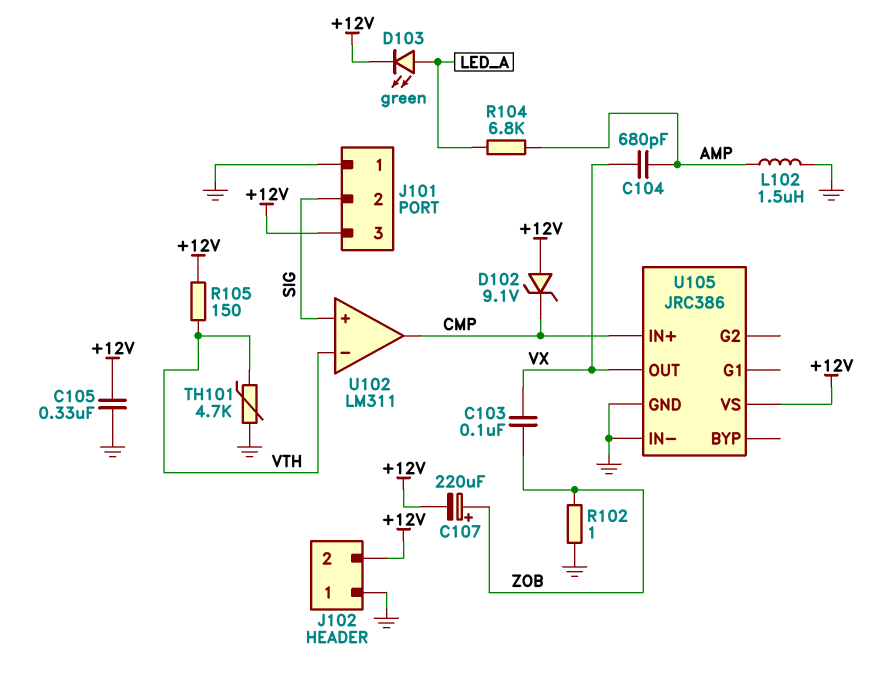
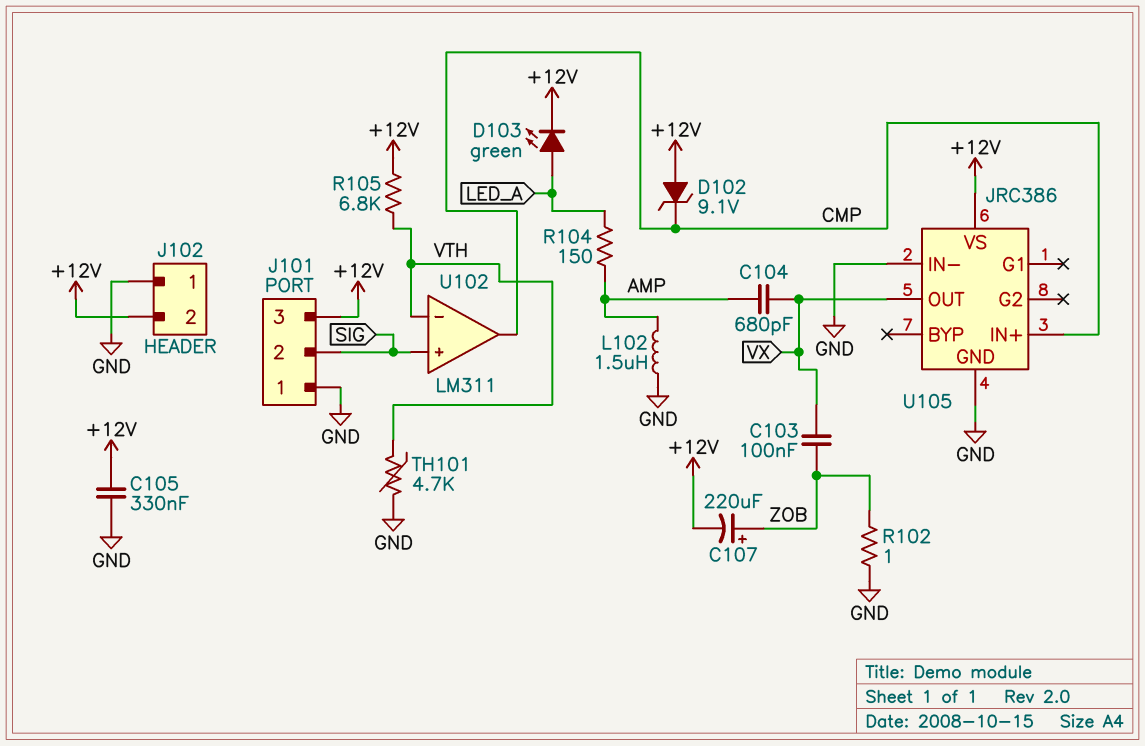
R104: 6.8k (AMP, LED_A) -> 150 (AMP, LED_A)
R105: 150 (+12V, VTH) -> 6.8k (+12V, VTH)

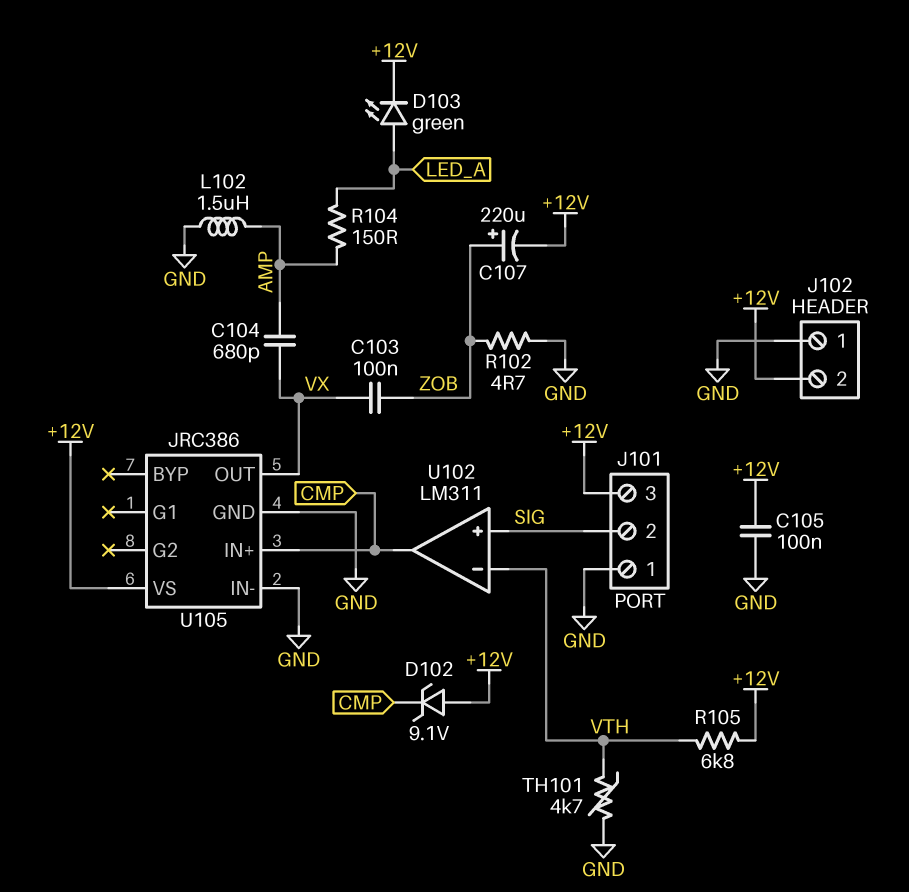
C105: 330nF (+12V, GND) -> 100nF (+12V, GND)
R102: 1 (GND, ZOB) -> 4.7 (GND, ZOB)

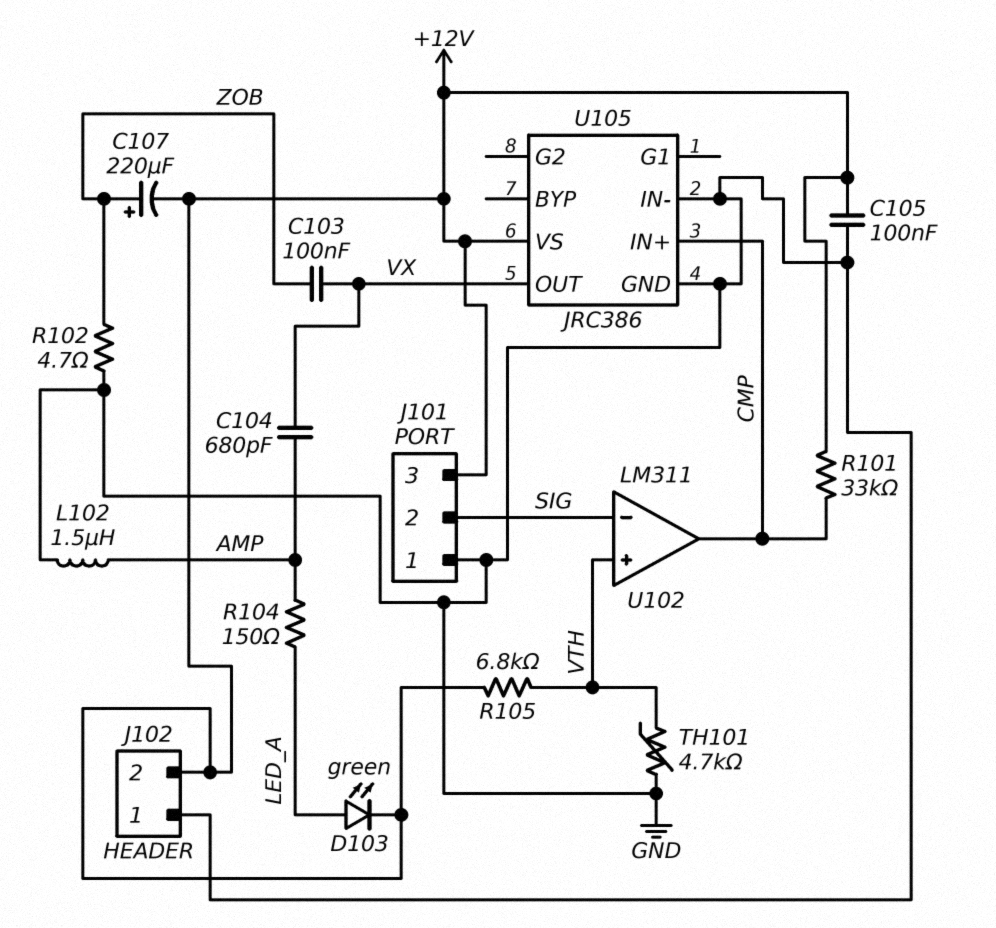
D102: zener 9.1V (A +12V, K CMP) -> none
R101: none -> 33k (+12V, CMP)
U102 pin in+: SIG -> VTH
U102 pin in-: VTH -> SIG

